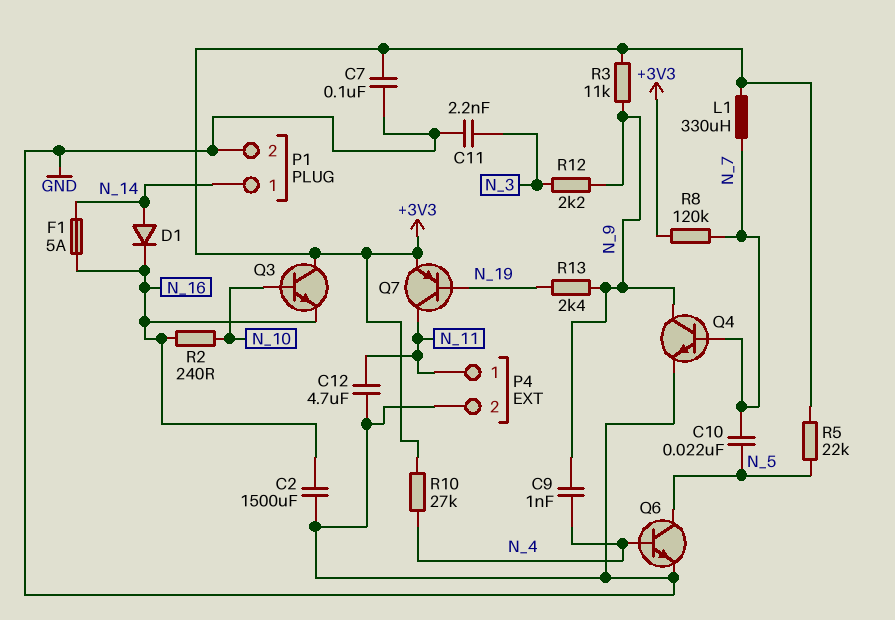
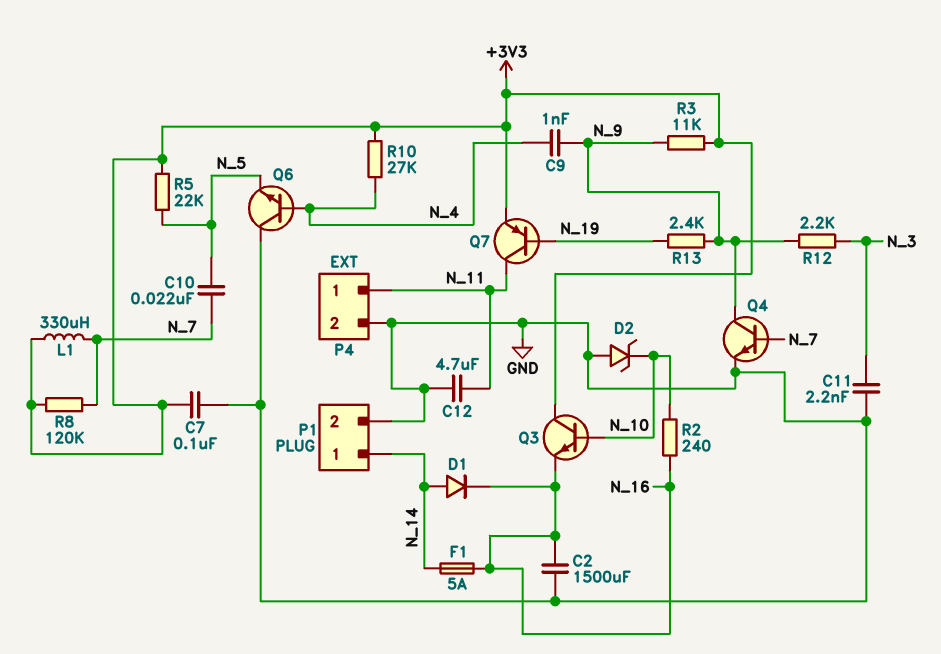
D2: none -> zener (A GND, K N_10)
Q6: NPN (B N_4, C N_5, E GND) -> NPN (B N_4, C GND, E N_5)

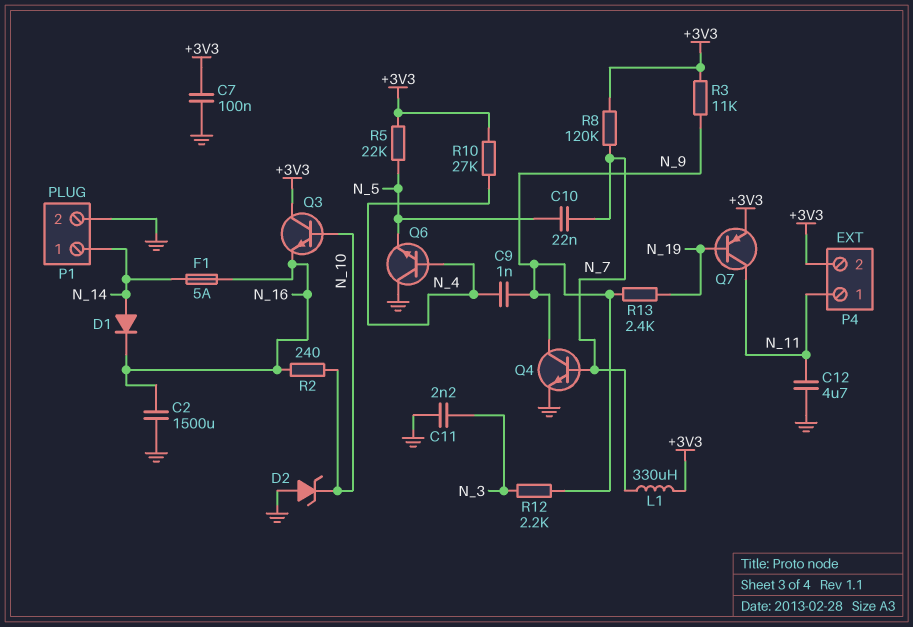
P4 pin 2: GND -> +3V3

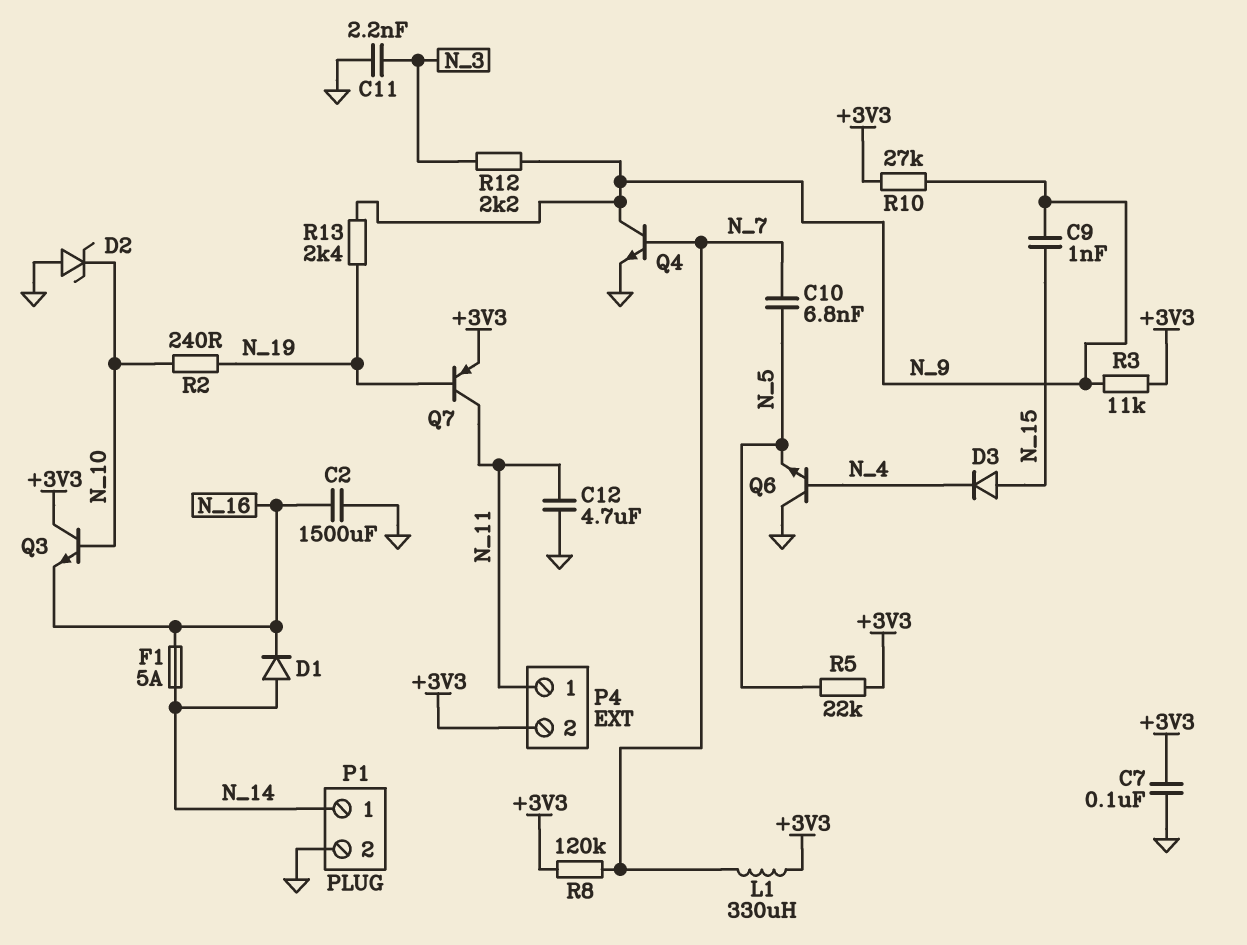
C9: 1nF (N_4, N_9) -> 1nF (N_9, N_15)
C10: 22nF (N_5, N_7) -> 6.8nF (N_5, N_7)
D3: none -> diode (A N_15, K N_4)
R2: 240 (N_10, N_16) -> 240 (N_10, N_19)
R10: 27k (+3V3, N_4) -> 27k (+3V3, N_9)

